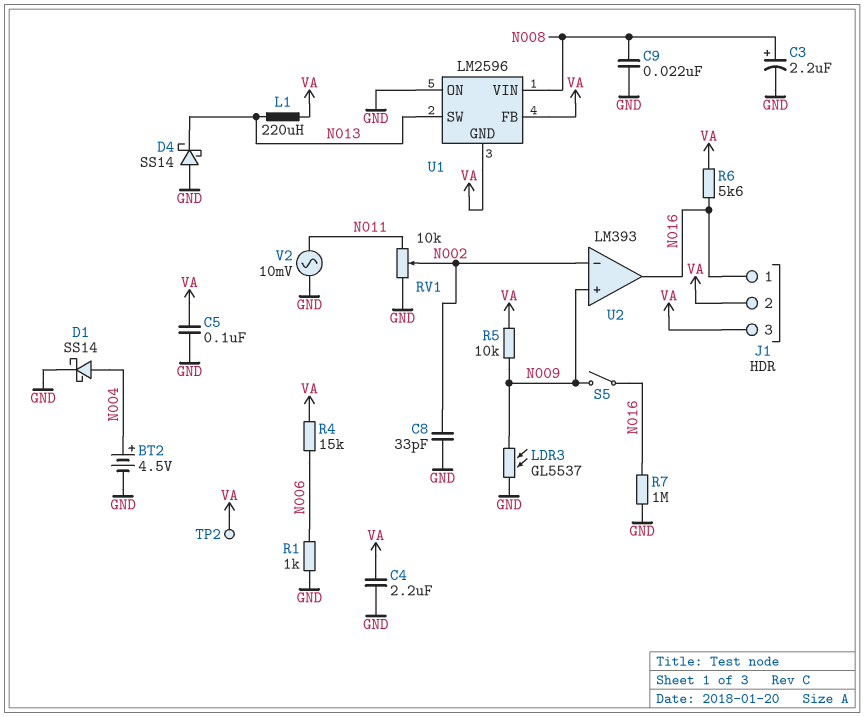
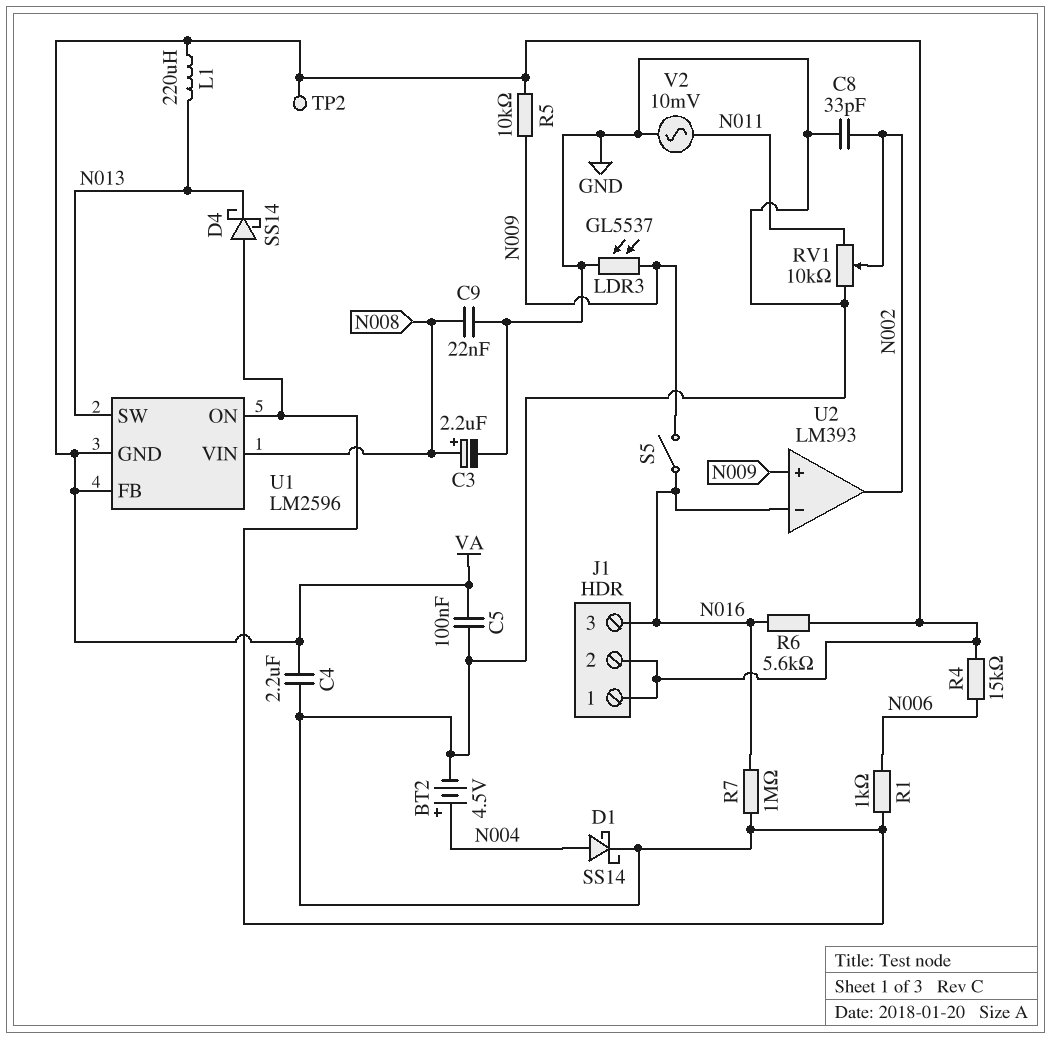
J1 pin 1: N016 -> VA
J1 pin 3: VA -> N016
U2 pin in-: N002 -> N016
U2 pin out: N016 -> N002

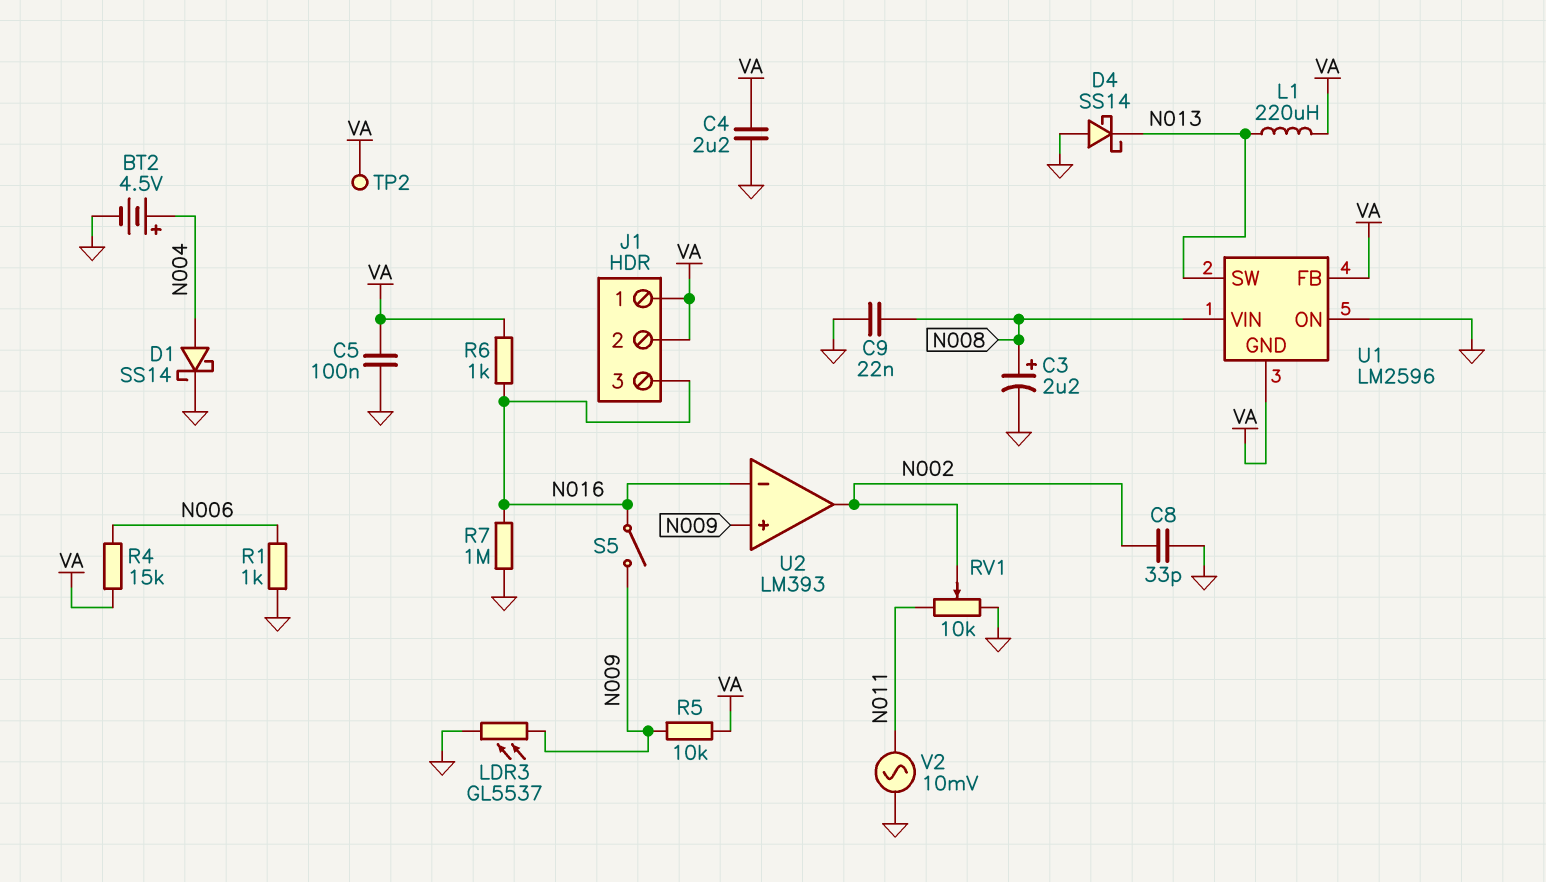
R6: 5.6k (N016, VA) -> 1k (N016, VA)

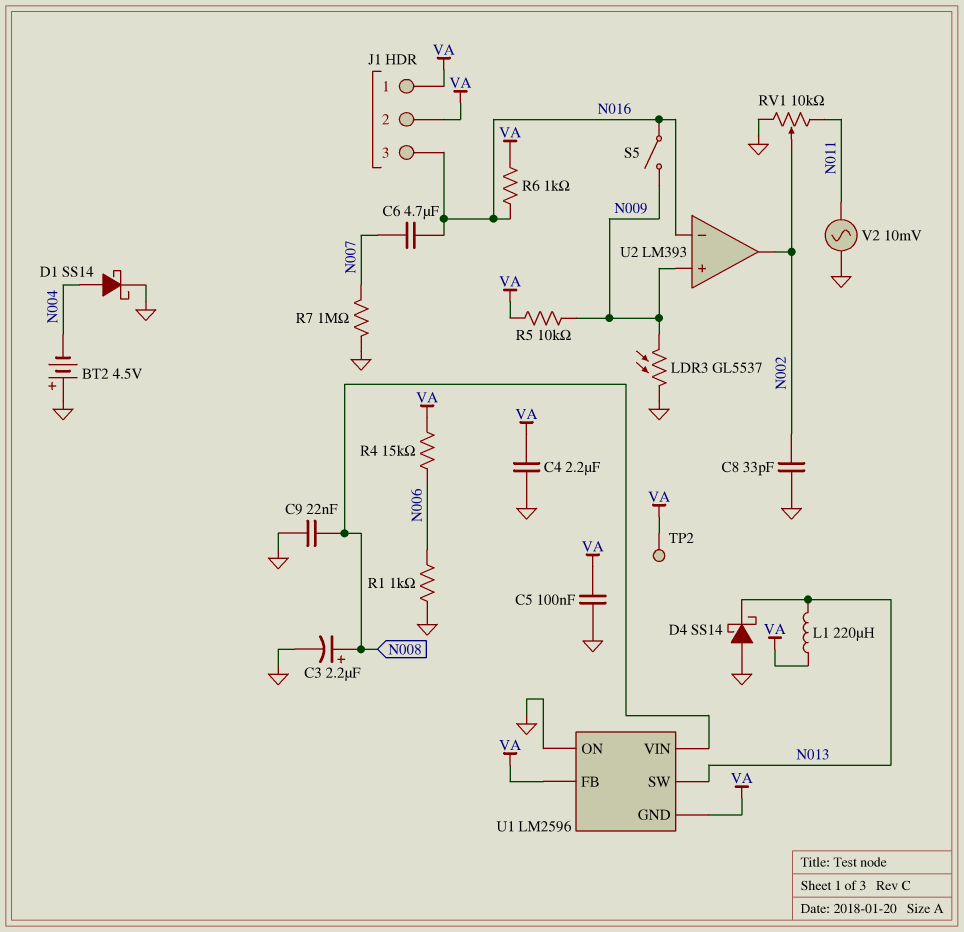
BT2: 4.5V (plus N004, minus GND) -> 4.5V (plus GND, minus N004)
C6: none -> 4.7uF (N007, N016)
R7: 1M (GND, N016) -> 1M (GND, N007)

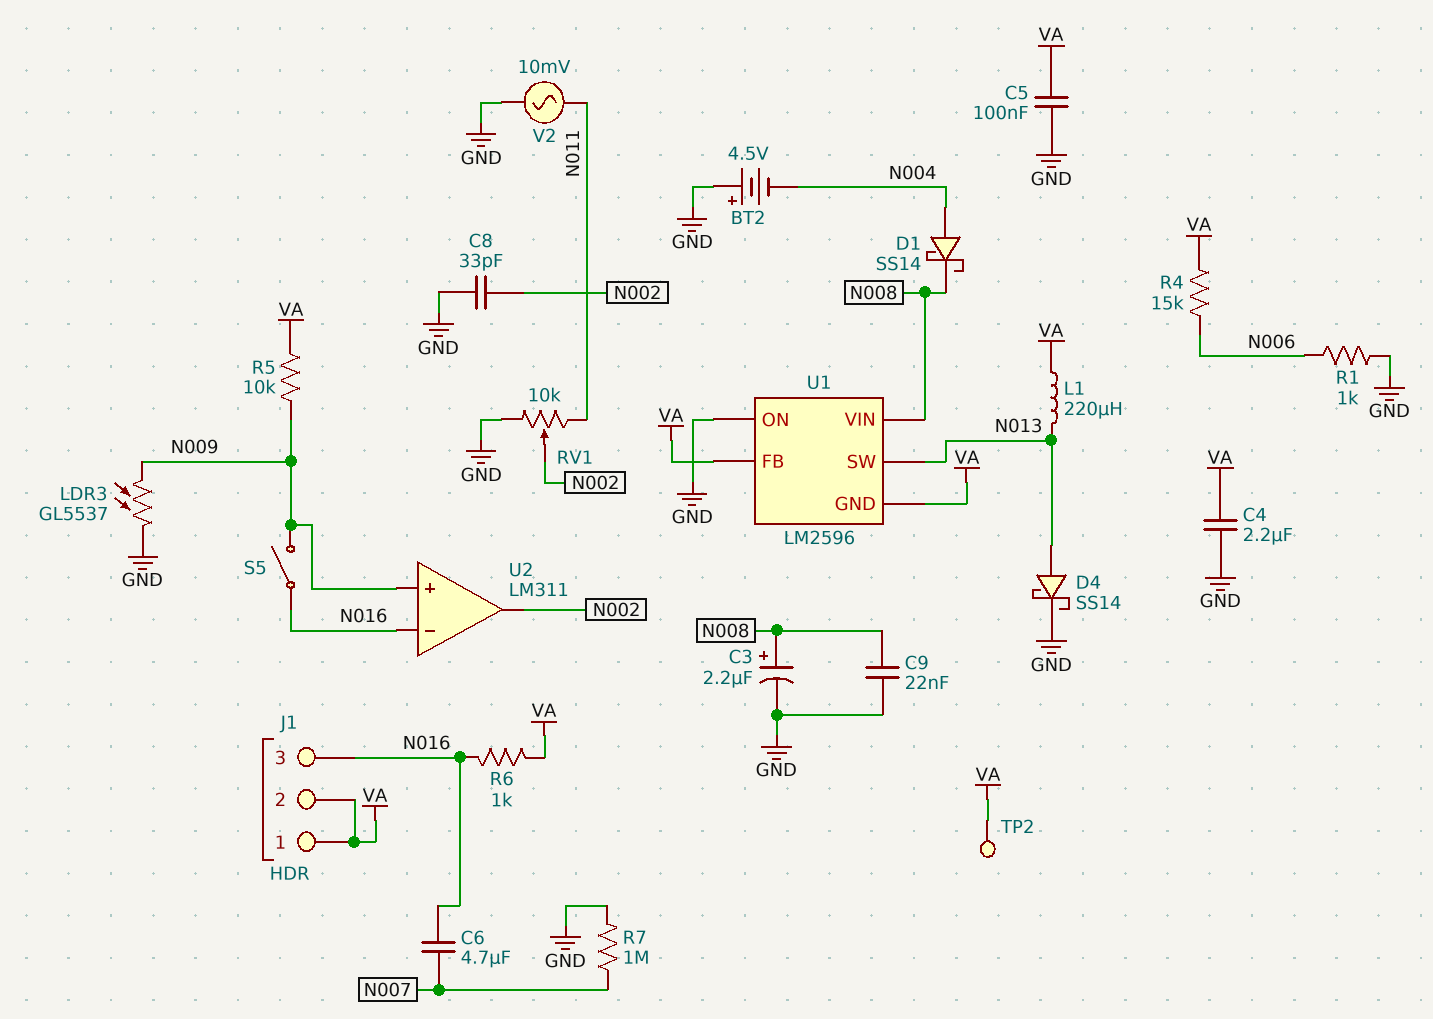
D1: schottky SS14 (A N004, K GND) -> schottky SS14 (A N004, K N008)
D4: schottky SS14 (A GND, K N013) -> schottky SS14 (A N013, K GND)
U2: LM393 -> LM311

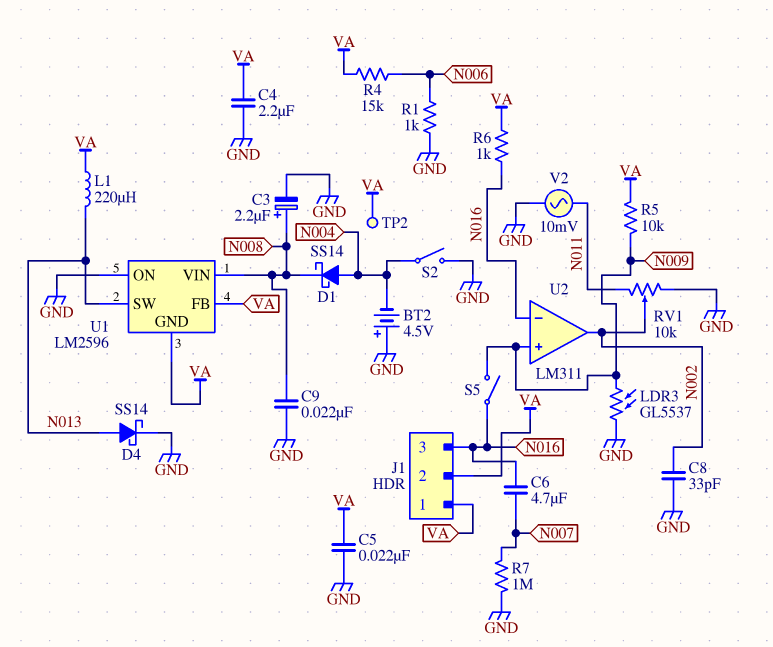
C5: 100nF (GND, VA) -> 22nF (GND, VA)
S2: none -> switch (GND, N004)

